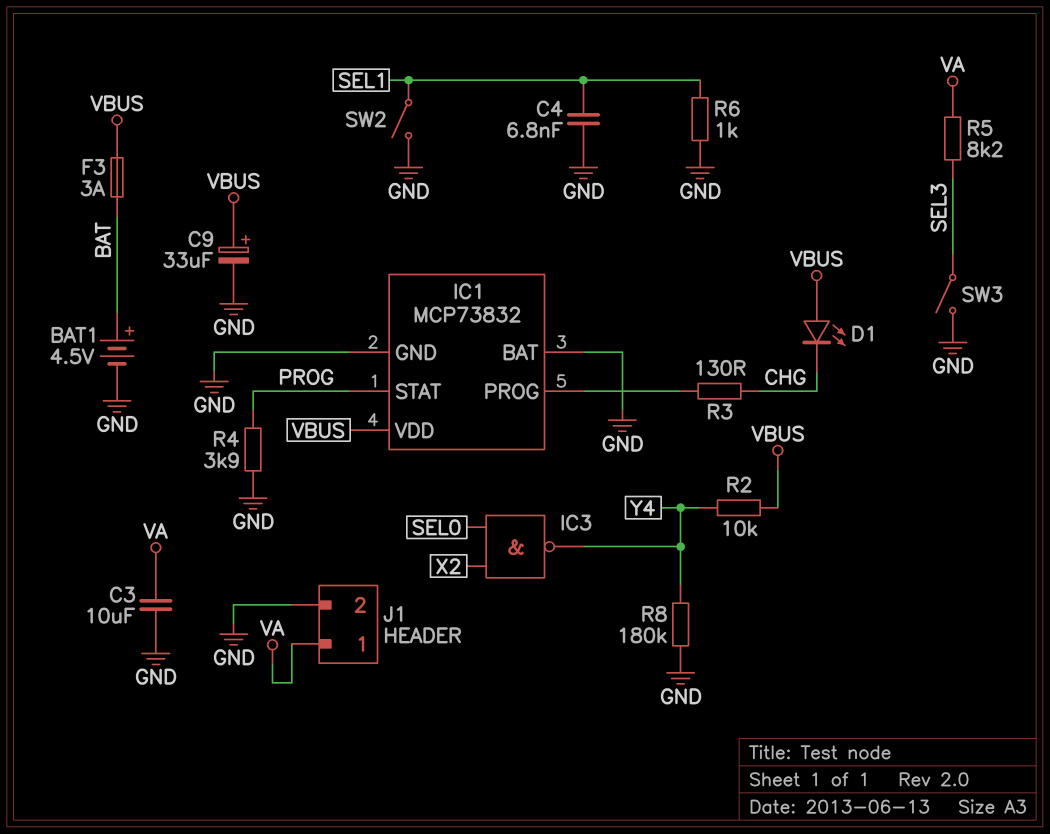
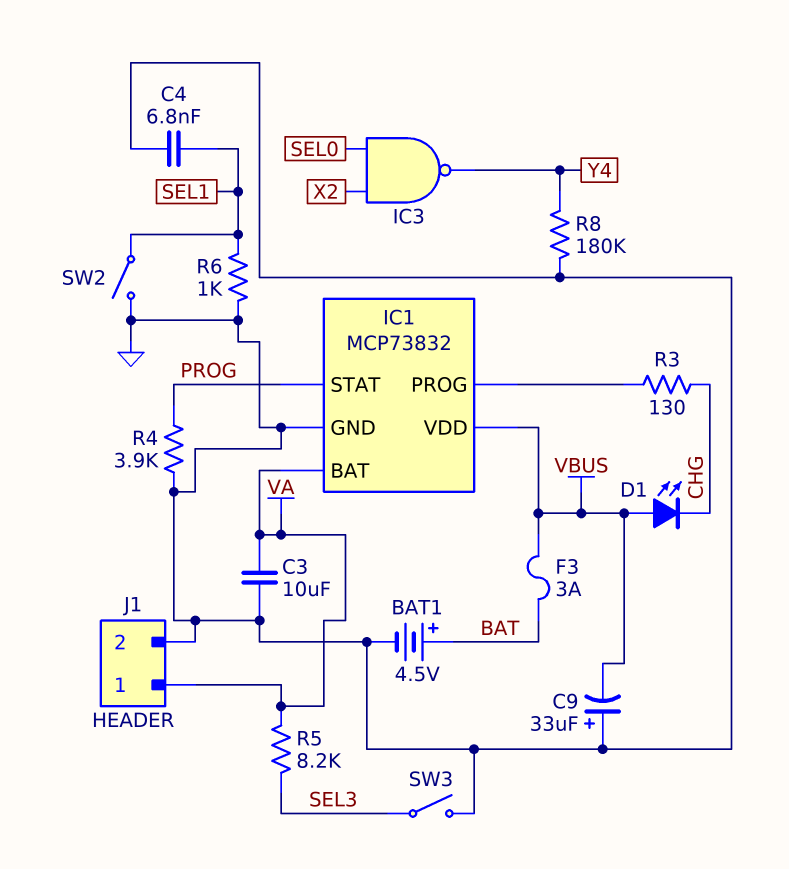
C9: 33uF (plus VBUS, minus GND) -> 33uF (plus GND, minus VBUS)
IC1 pin BAT: GND -> VA
R2: 10k (VBUS, Y4) -> none

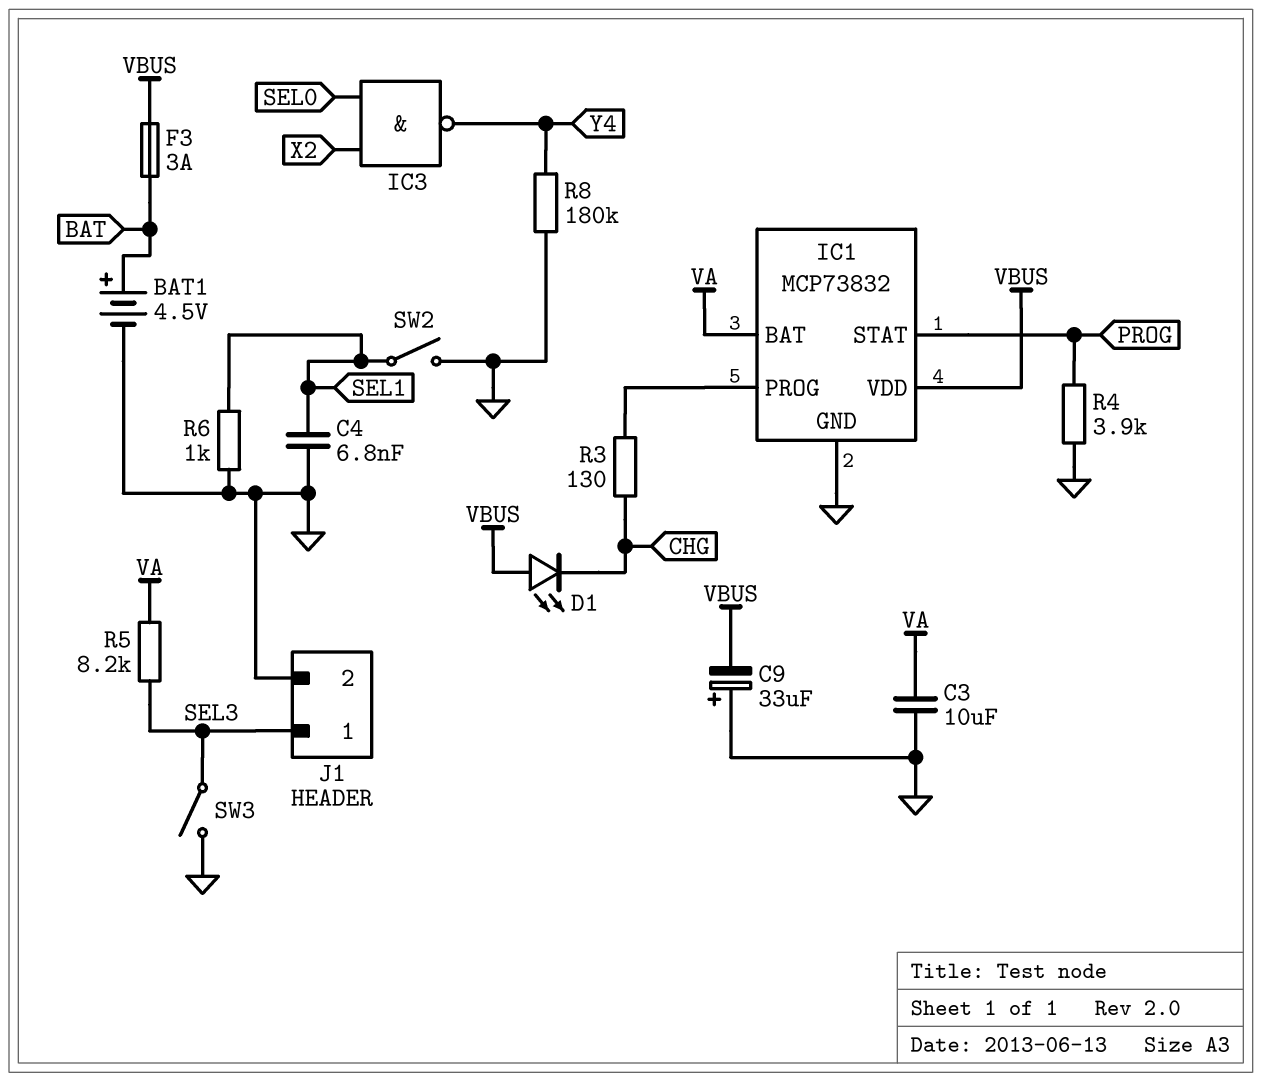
J1 pin 1: VA -> SEL3

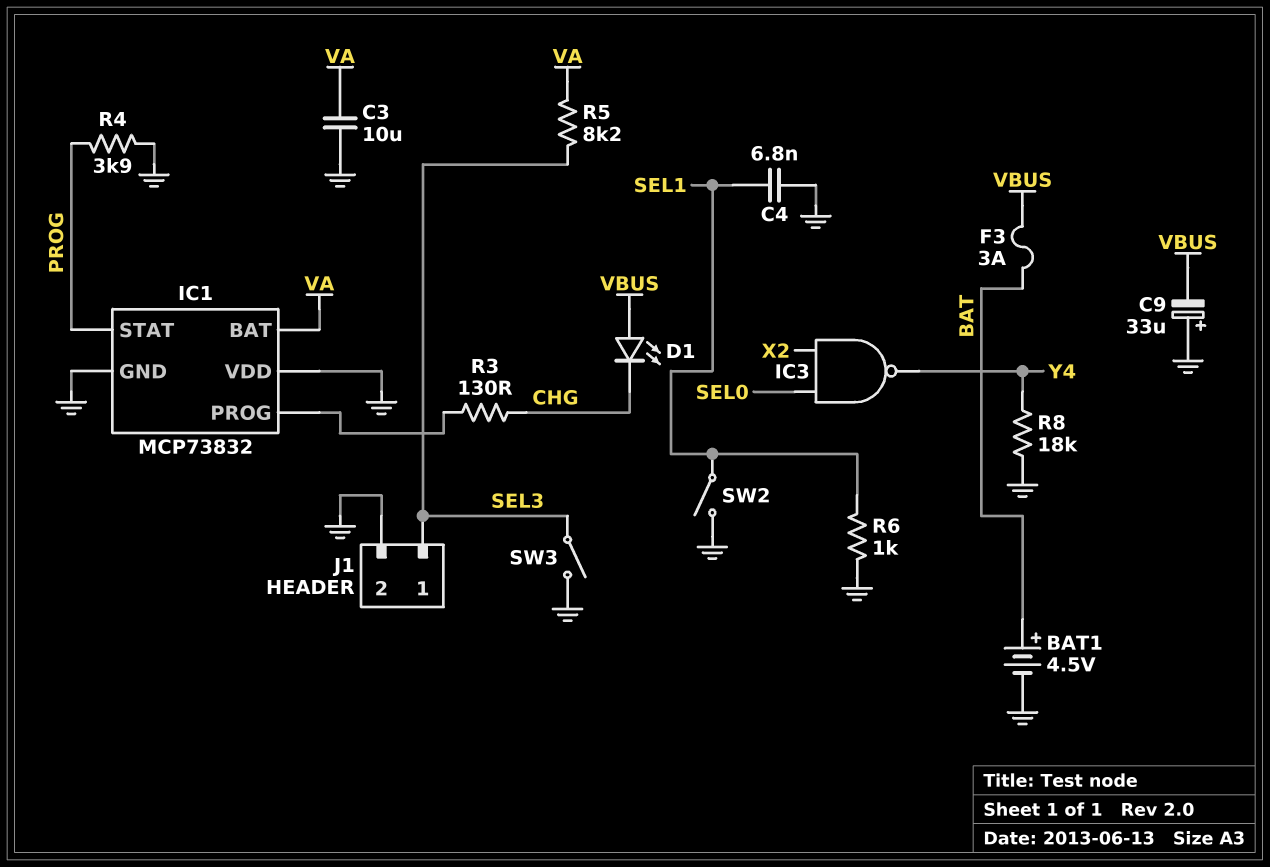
IC1 pin VDD: VBUS -> GND
R8: 180k (GND, Y4) -> 18k (GND, Y4)

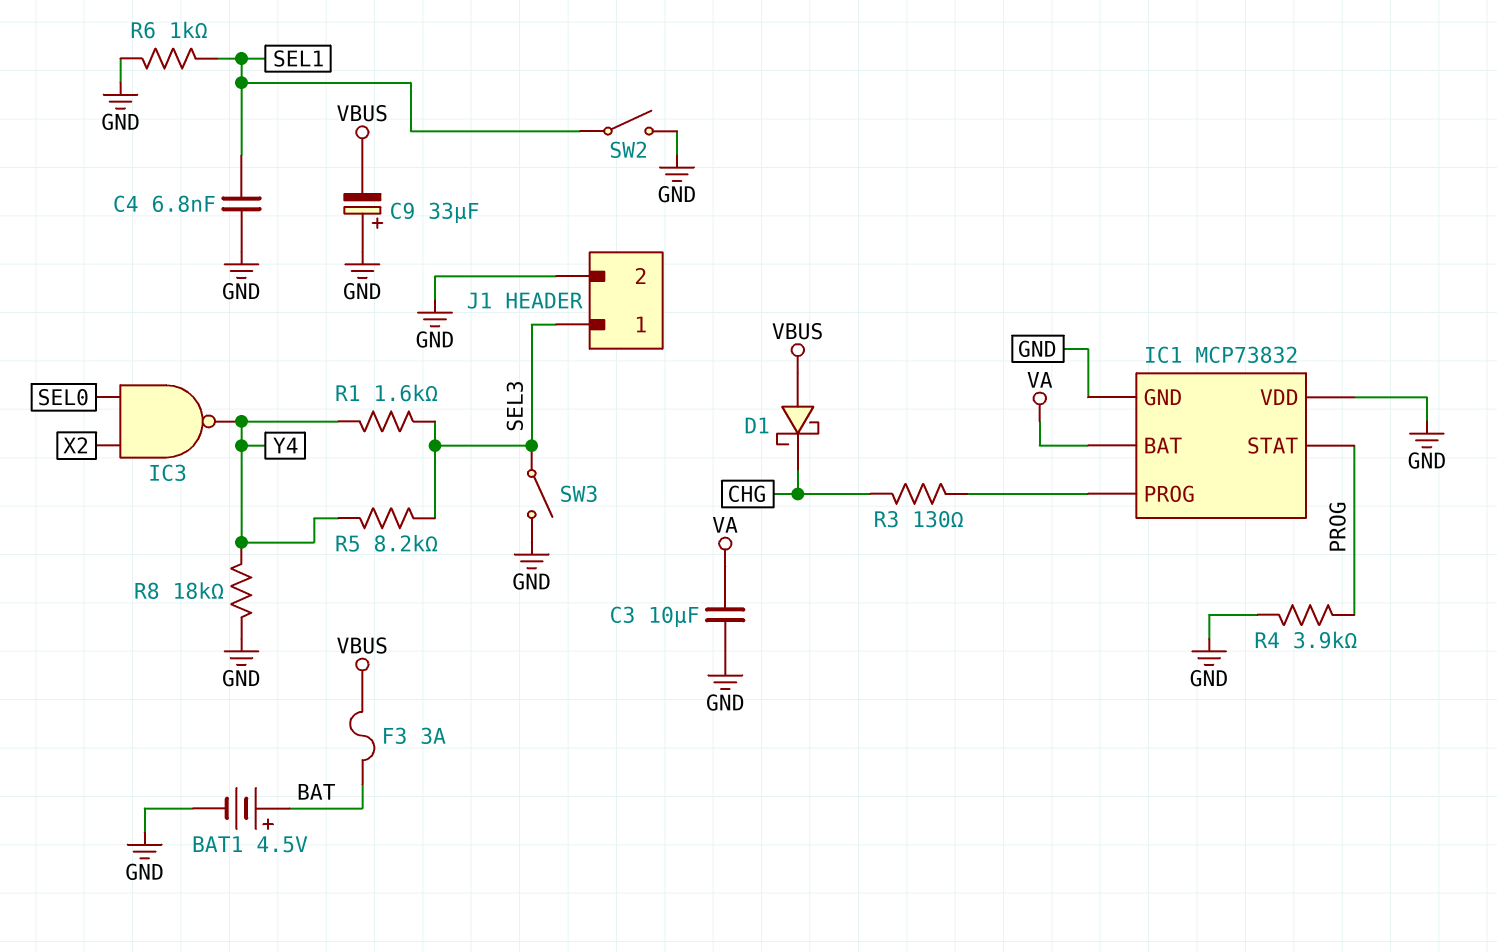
D1: LED (A VBUS, K CHG) -> schottky (A VBUS, K CHG)
R1: none -> 1.6k (SEL3, Y4)
R5: 8.2k (SEL3, VA) -> 8.2k (SEL3, Y4)

